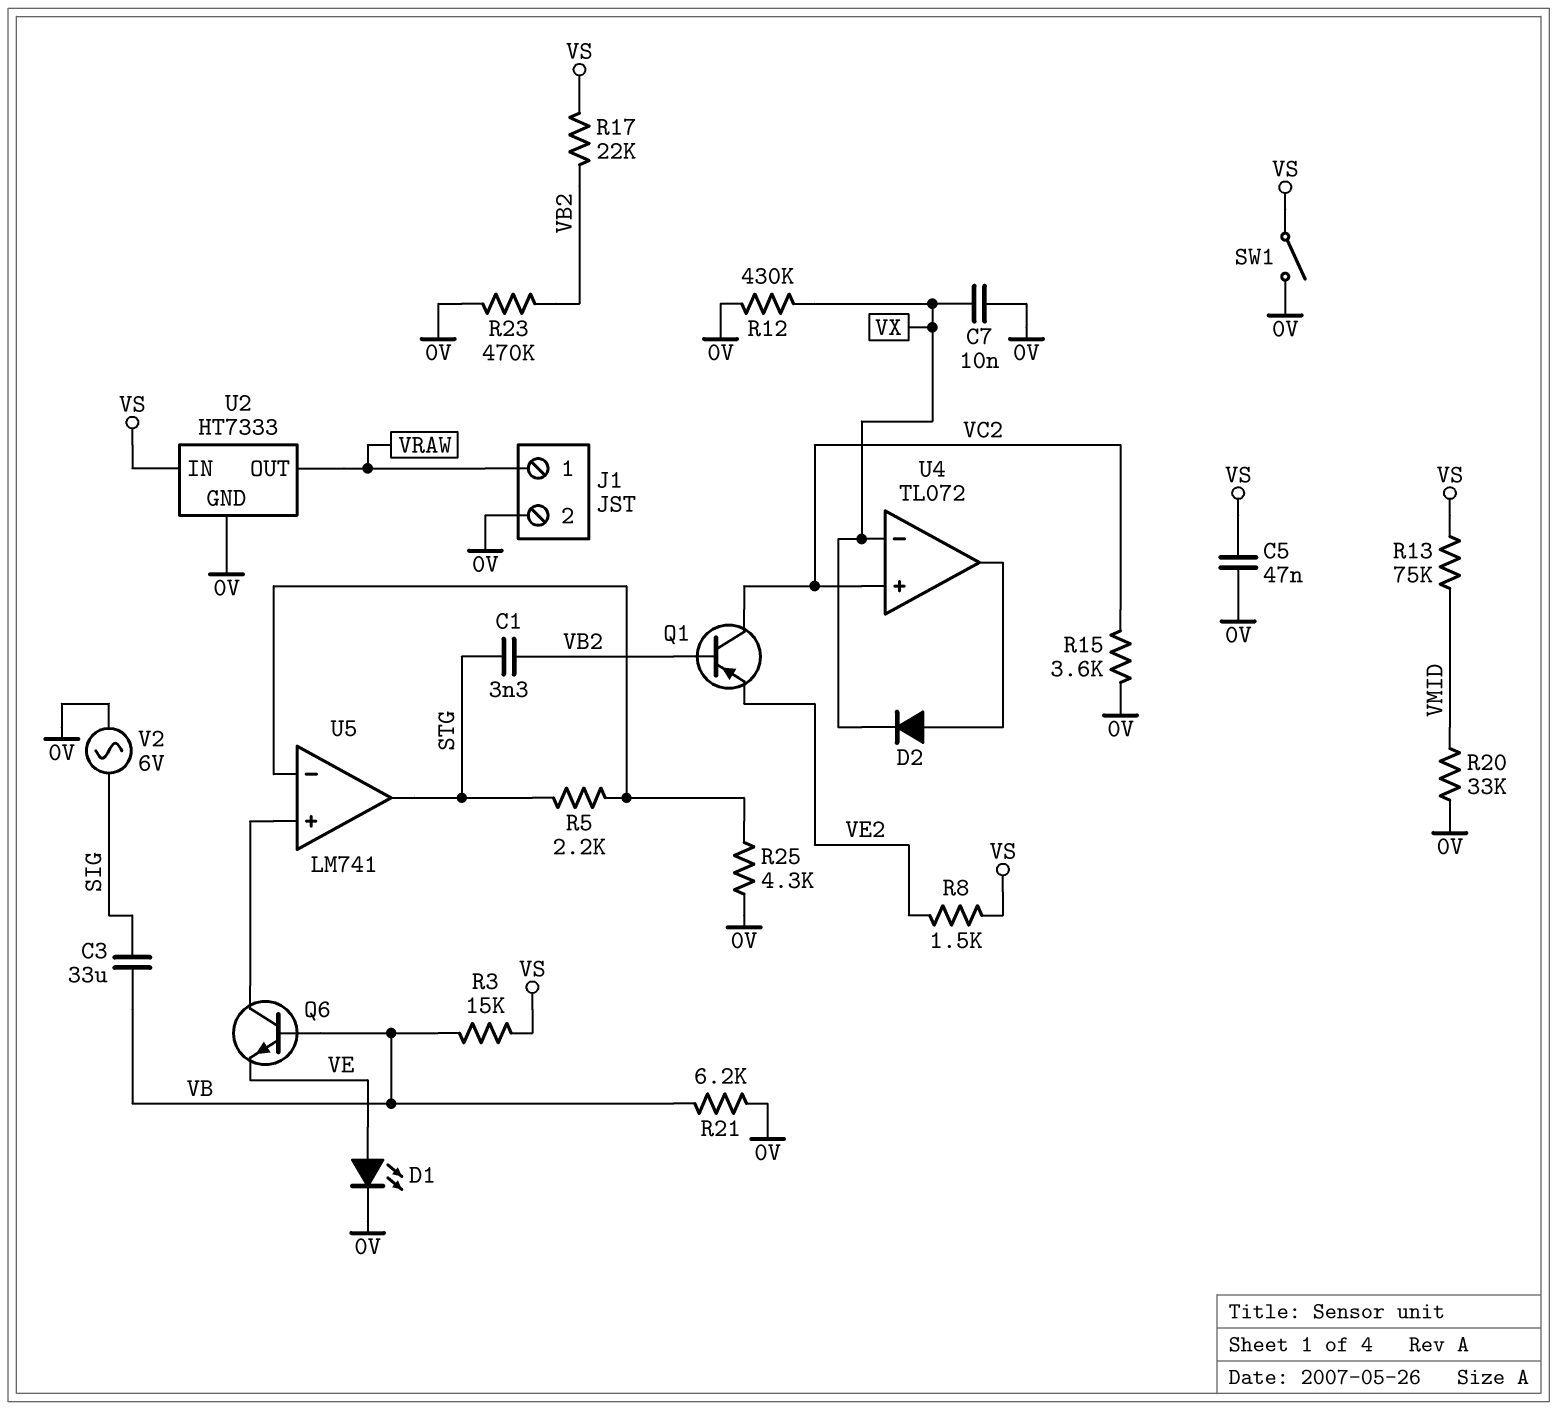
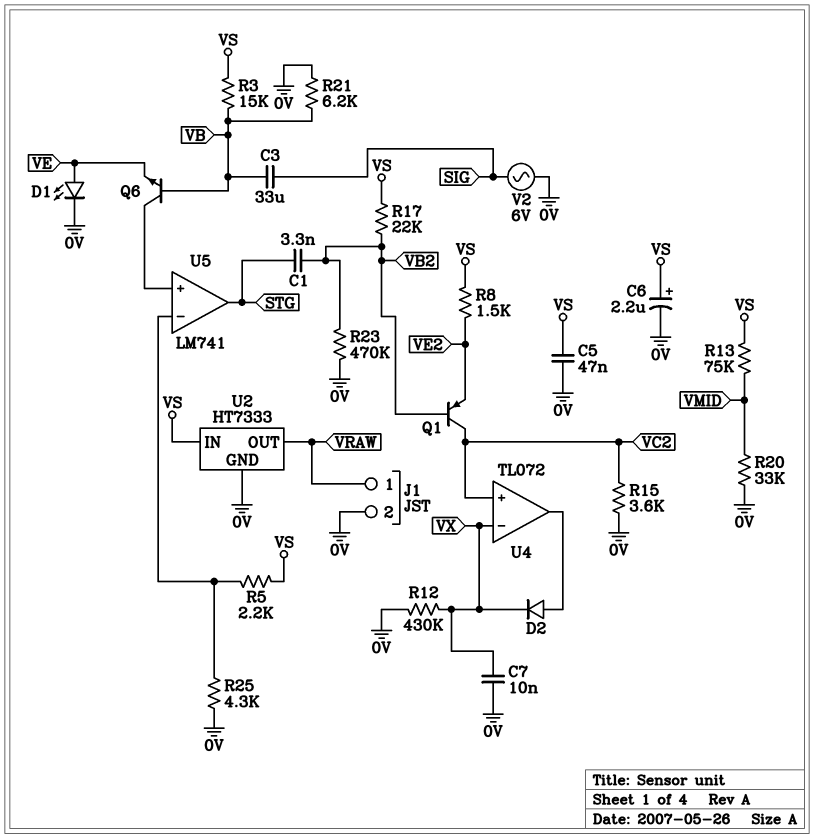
C6: none -> 2.2uF (plus VS, minus 0V)
R5: 2.2k (STG, U5/in-) -> 2.2k (U5/in-, VS)
SW1: switch (0V, VS) -> none

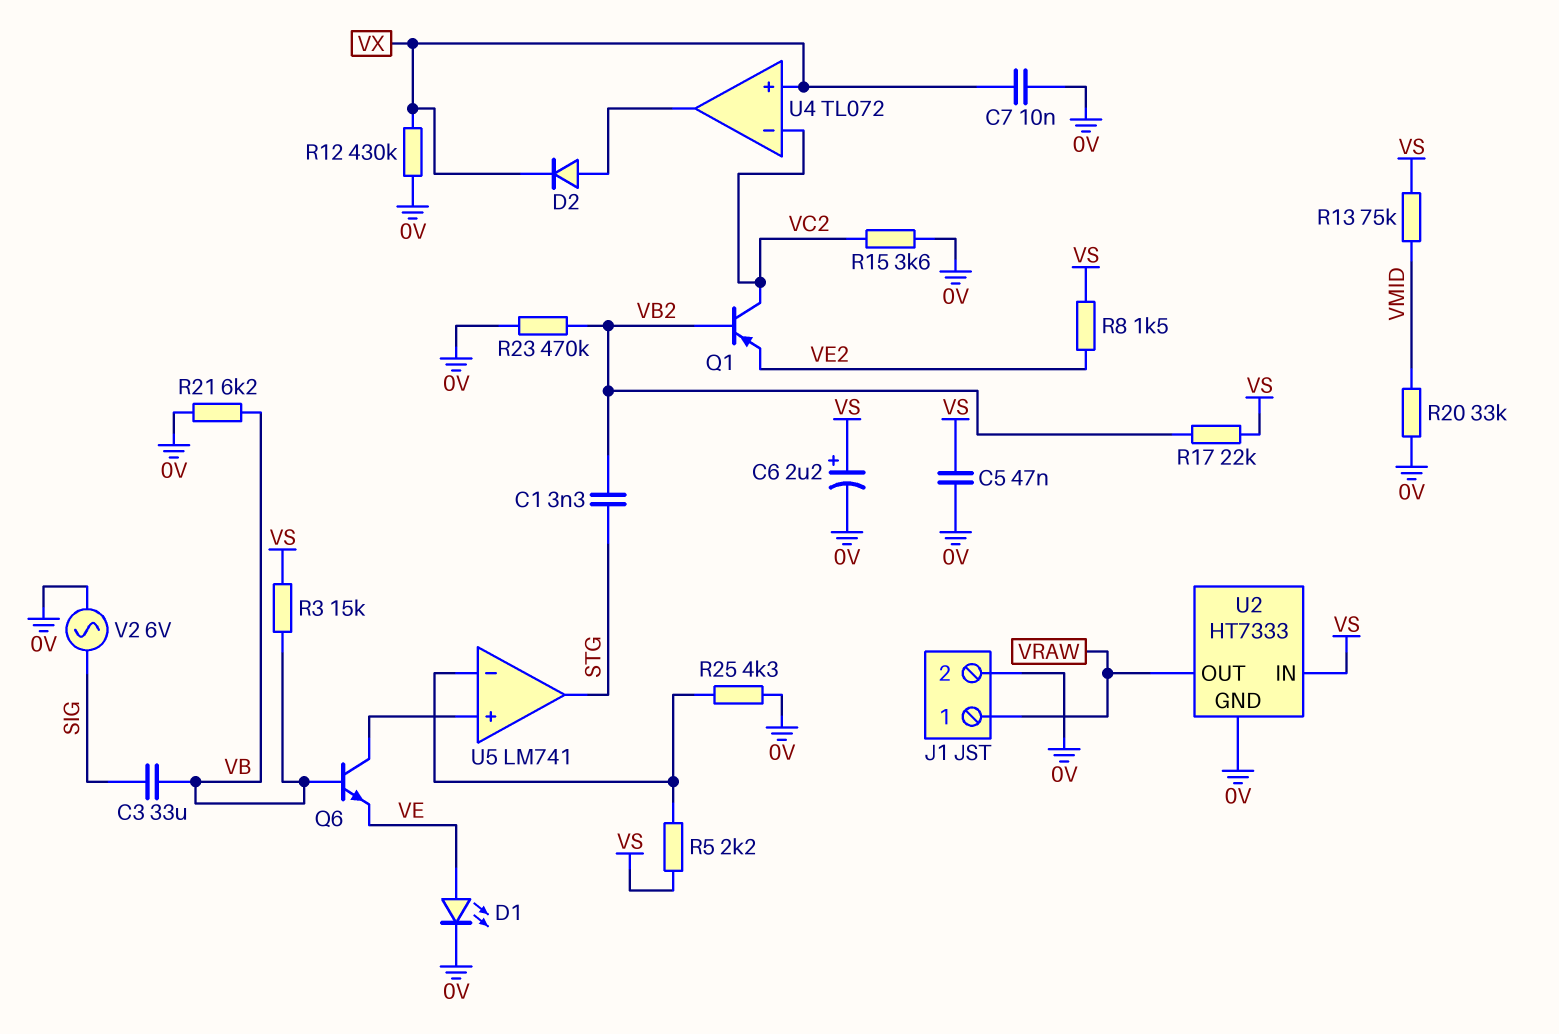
U4 pin in+: VC2 -> VX
U4 pin in-: VX -> VC2

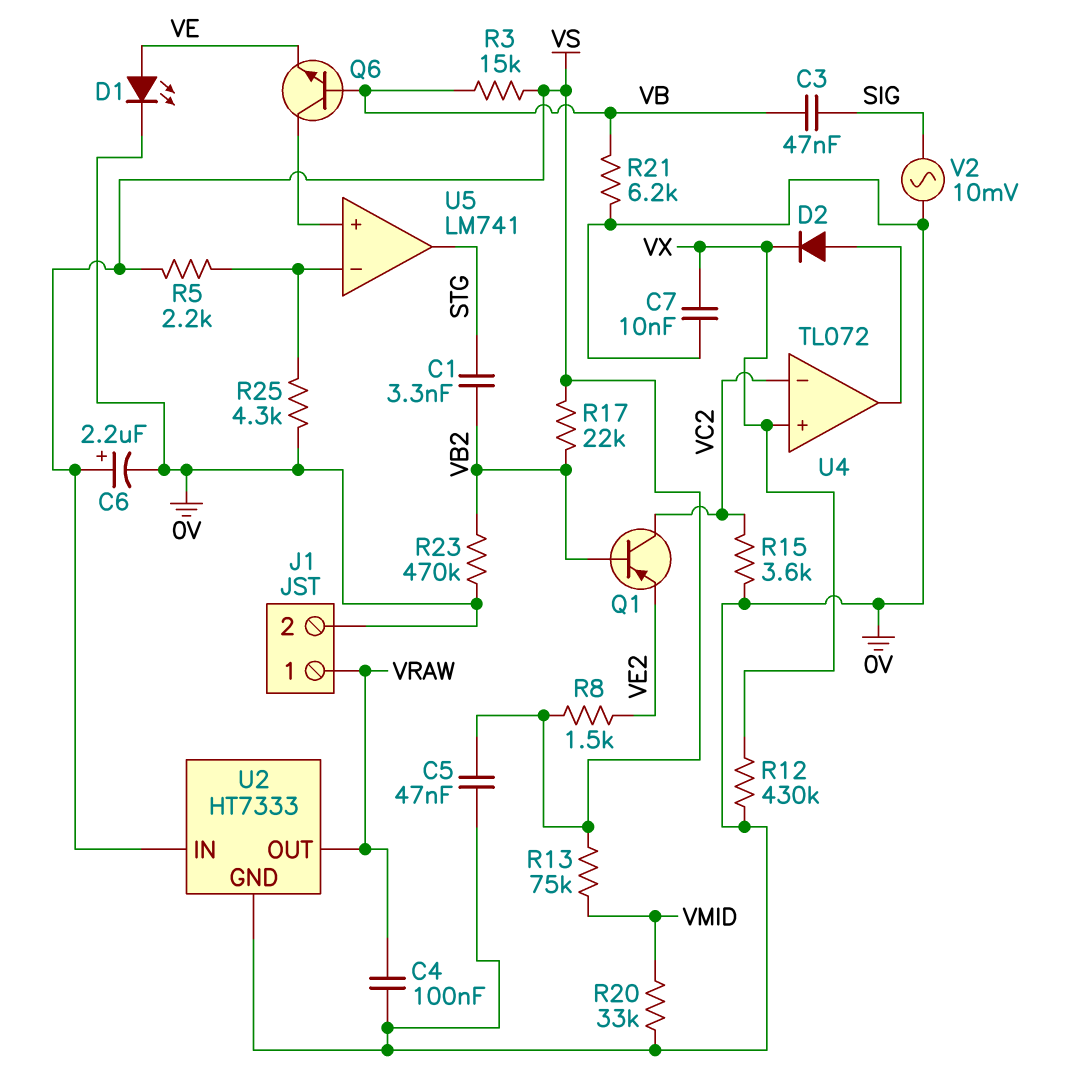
C3: 33uF (SIG, VB) -> 47nF (SIG, VB)
C4: none -> 100nF (0V, VRAW)
V2: AC 6V (0V, SIG) -> AC 10mV (0V, SIG)

